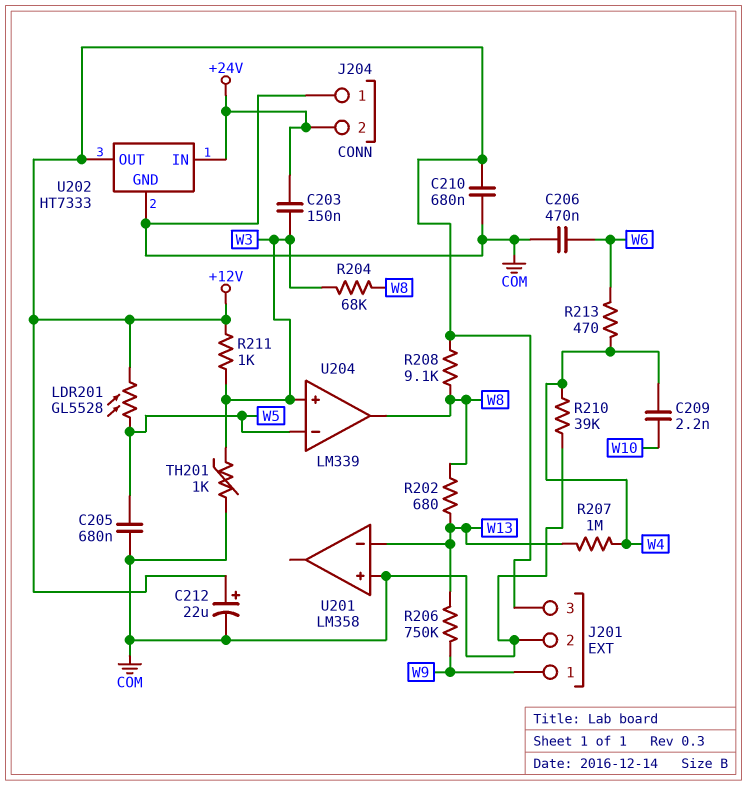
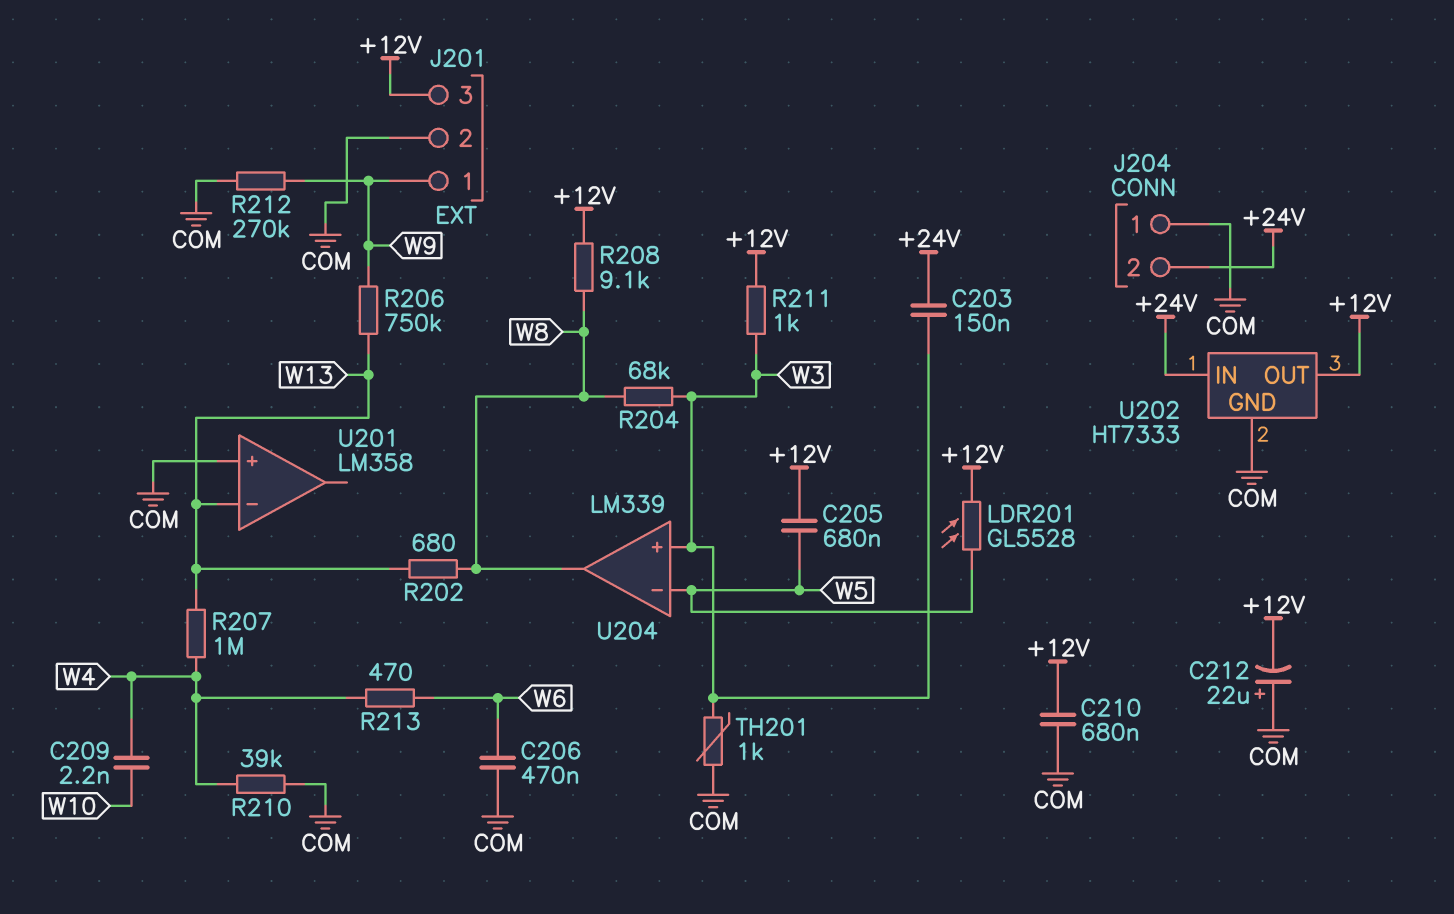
C205: 680nF (COM, W5) -> 680nF (+12V, W5)
C212: 22uF (plus +12V, minus COM) -> 22uF (plus COM, minus +12V)
R212: none -> 270k (COM, W9)

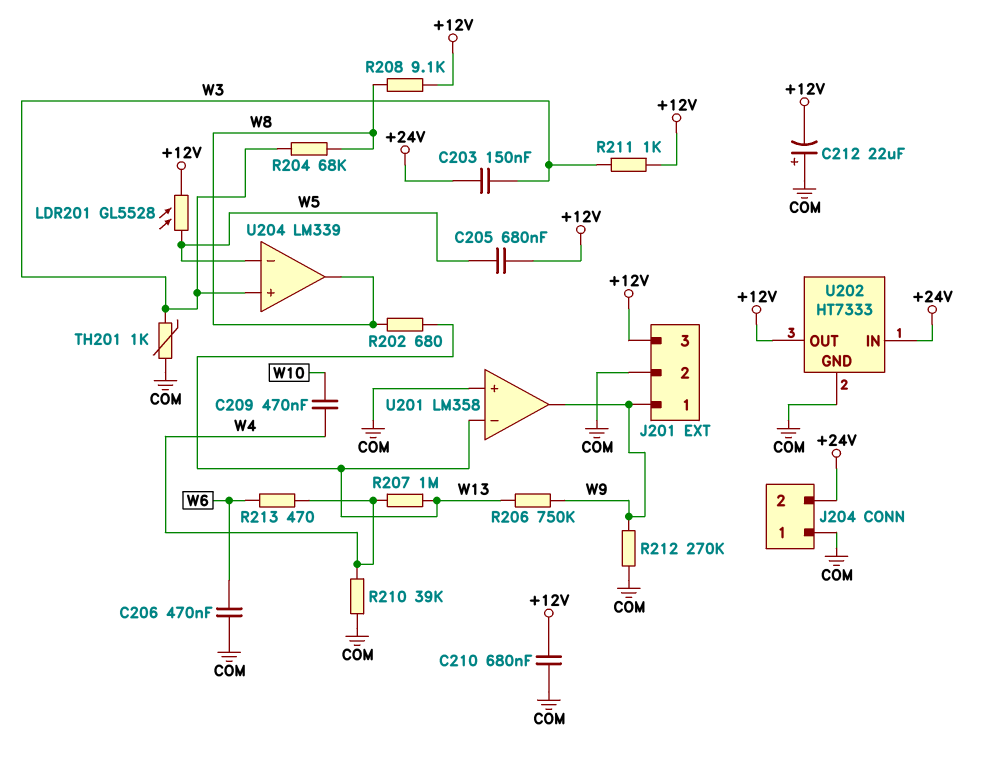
C209: 2.2nF (W4, W10) -> 470nF (W4, W10)
U201 pin out: none -> W9

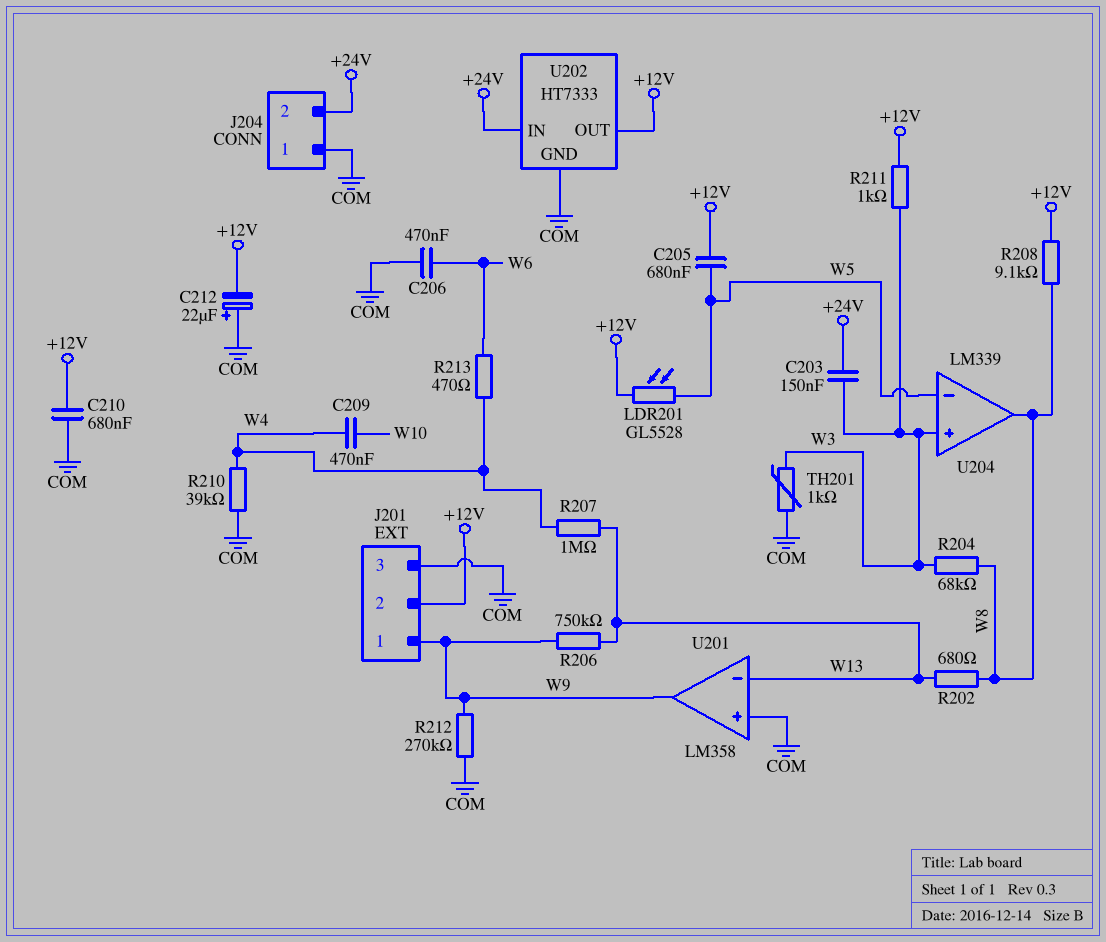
J201 pin 2: COM -> +12V
J201 pin 3: +12V -> COM

